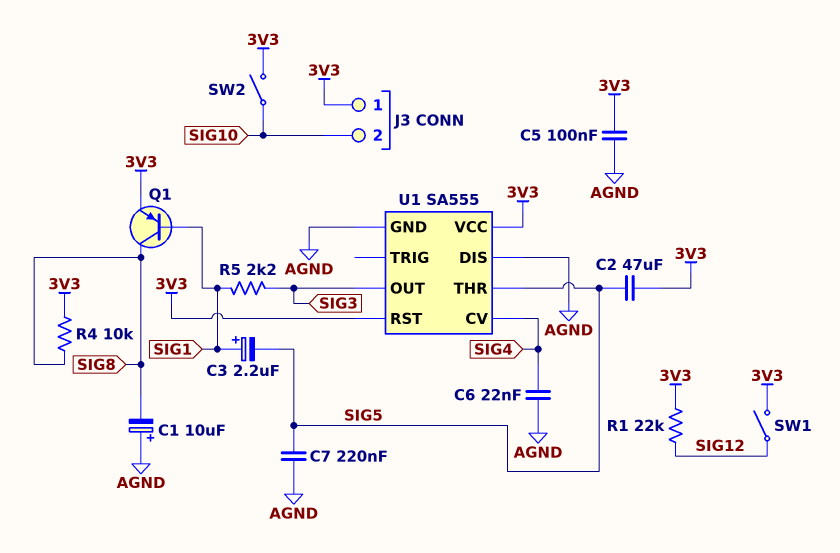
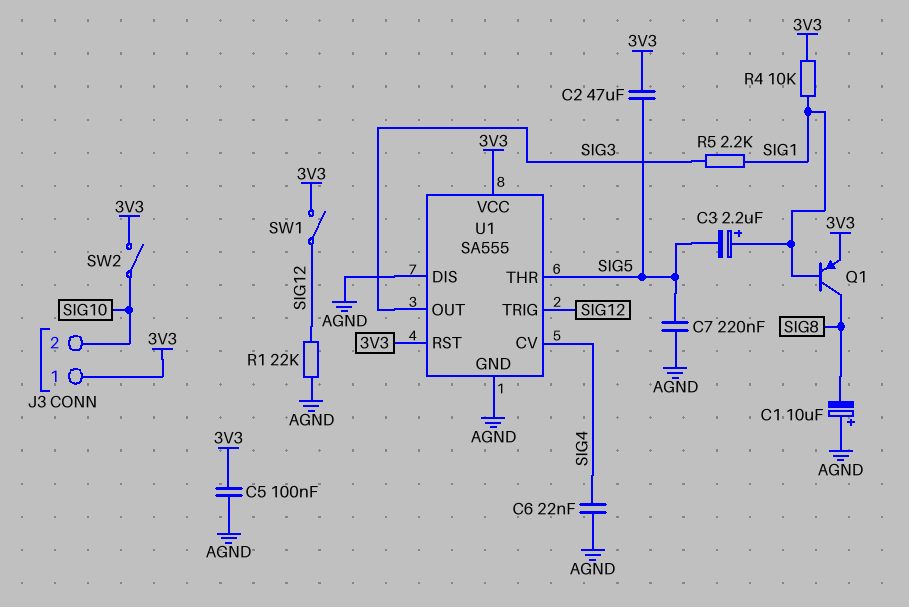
R1: 22k (3V3, SIG12) -> 22k (AGND, SIG12)
R4: 10k (3V3, SIG8) -> 10k (3V3, SIG1)
U1 pin TRIG: none -> SIG12

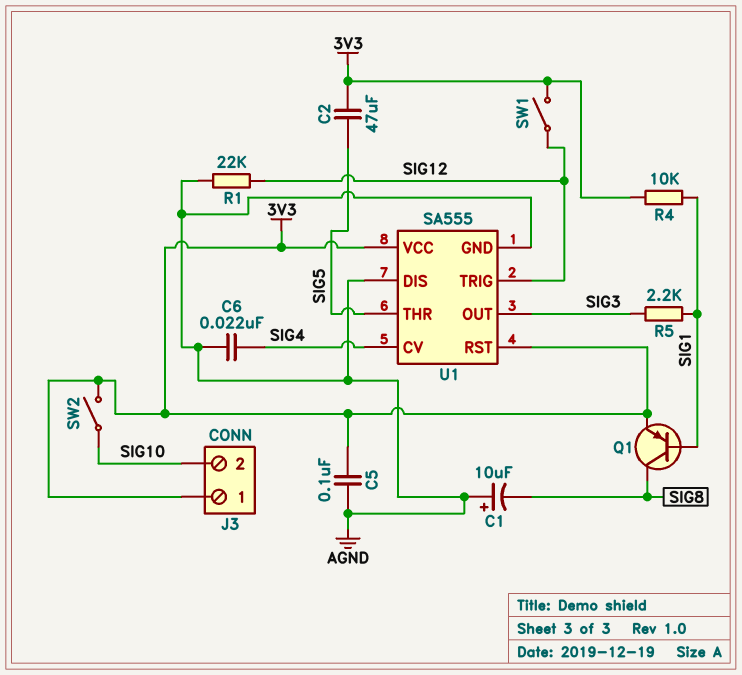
C3: 2.2uF (plus SIG1, minus SIG5) -> none
C7: 220nF (AGND, SIG5) -> none

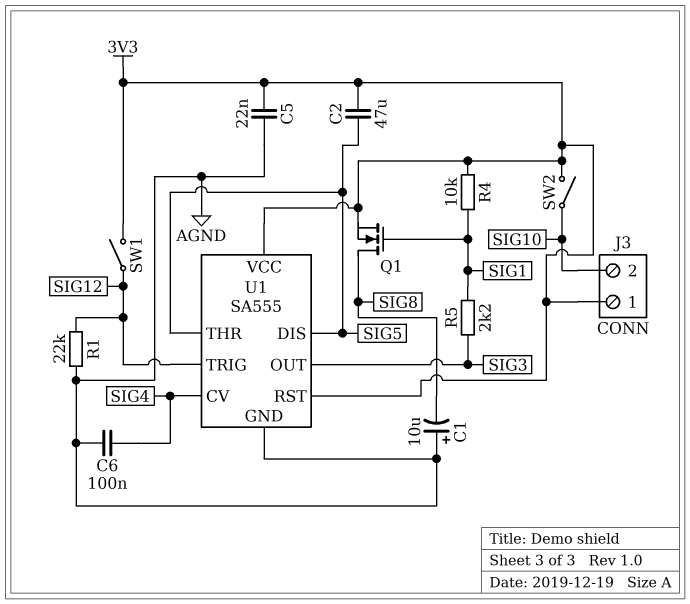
C5: 100nF (3V3, AGND) -> 22nF (3V3, AGND)
C6: 22nF (AGND, SIG4) -> 100nF (AGND, SIG4)
Q1: PNP (B SIG1, C SIG8, E 3V3) -> NMOS (G SIG1, D SIG8, S 3V3)
U1 pin DIS: AGND -> SIG5

